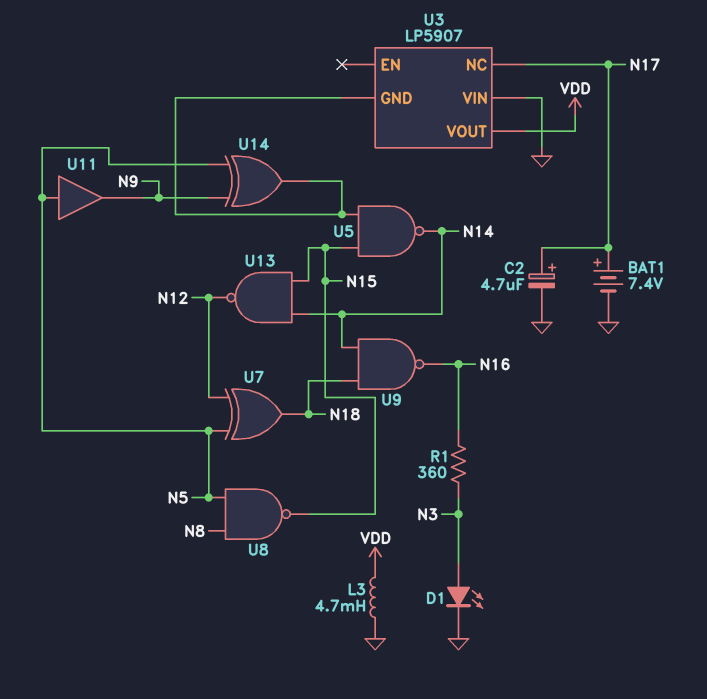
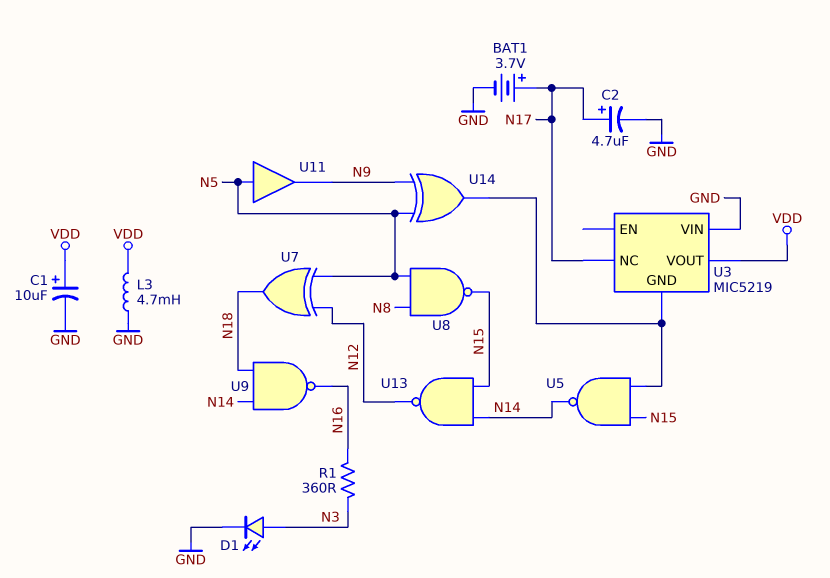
BAT1: 7.4V (plus N17, minus GND) -> 3.7V (plus N17, minus GND)
C1: none -> 10uF (plus VDD, minus GND)
U3: LP5907 -> MIC5219

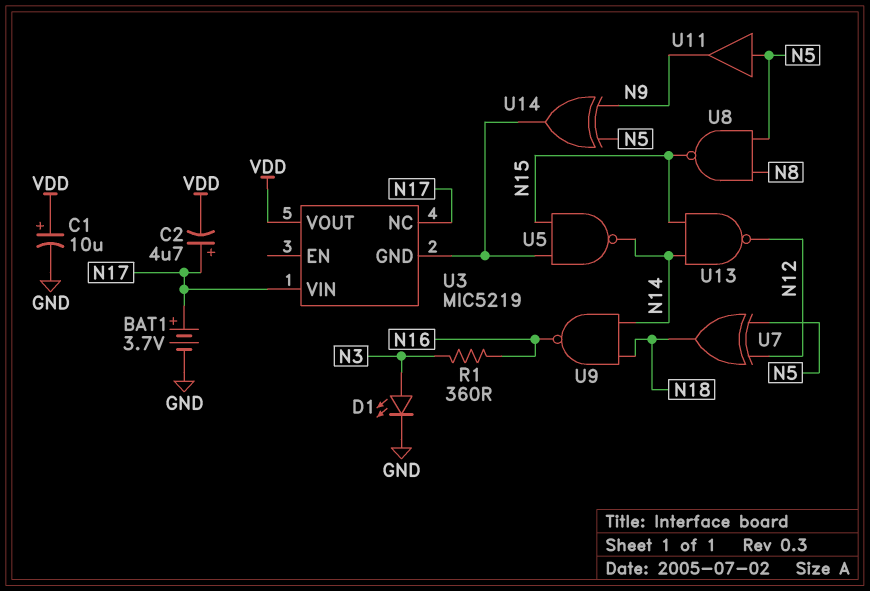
C2: 4.7uF (plus N17, minus GND) -> 4.7uF (plus N17, minus VDD)
L3: 4.7mH (GND, VDD) -> none
U3 pin VIN: GND -> N17

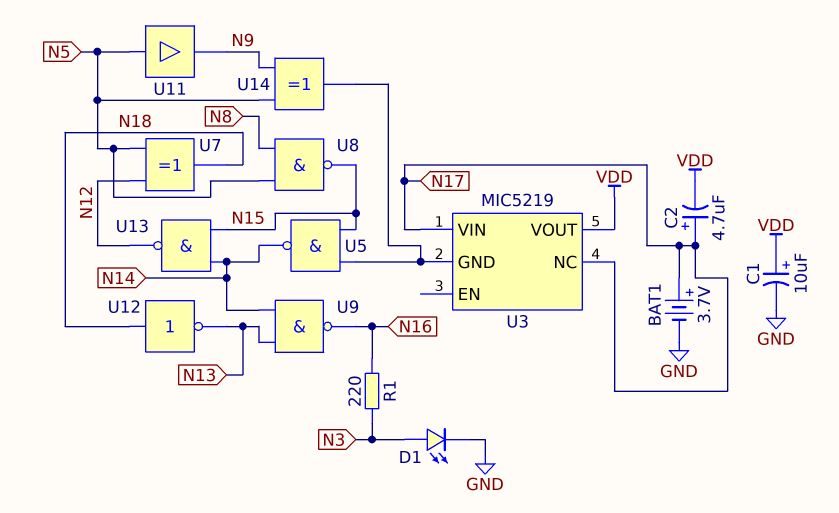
R1: 360 (N3, N16) -> 220 (N3, N16)
U9: NAND (in N14, in N18, out N16) -> NAND (in N13, in N14, out N16)
U12: none -> NOT (in N18, out N13)

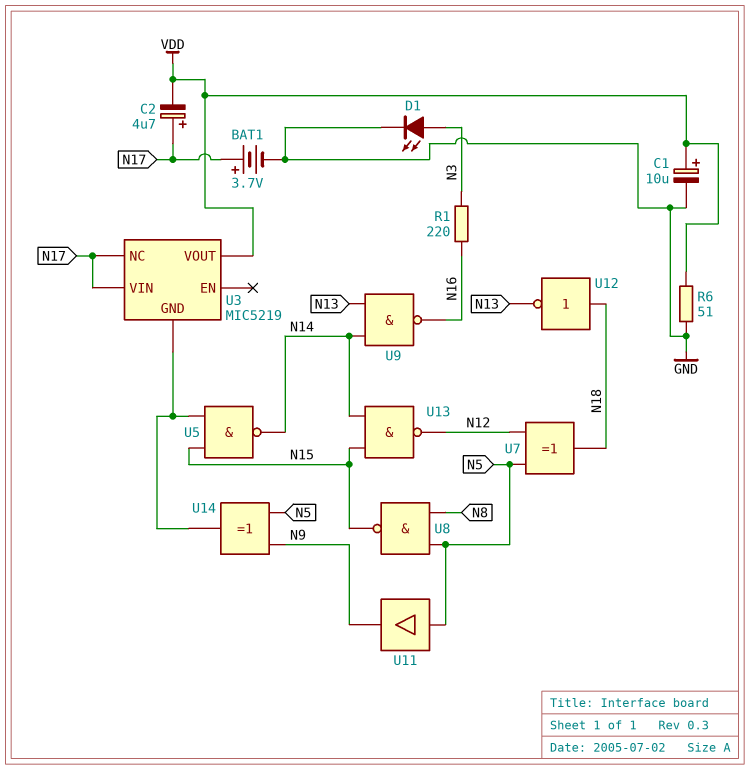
R6: none -> 51 (GND, VDD)

